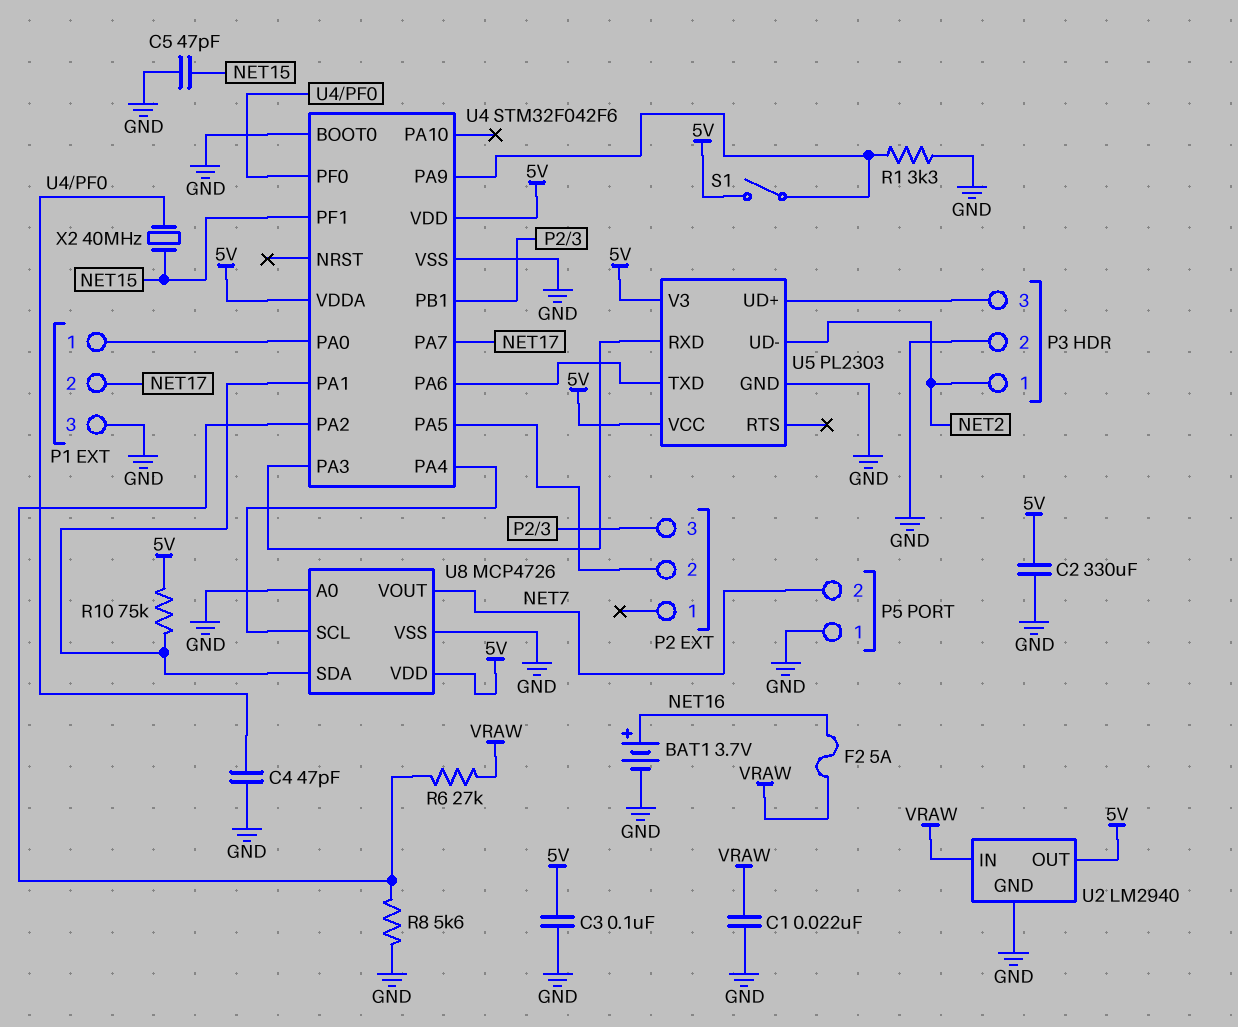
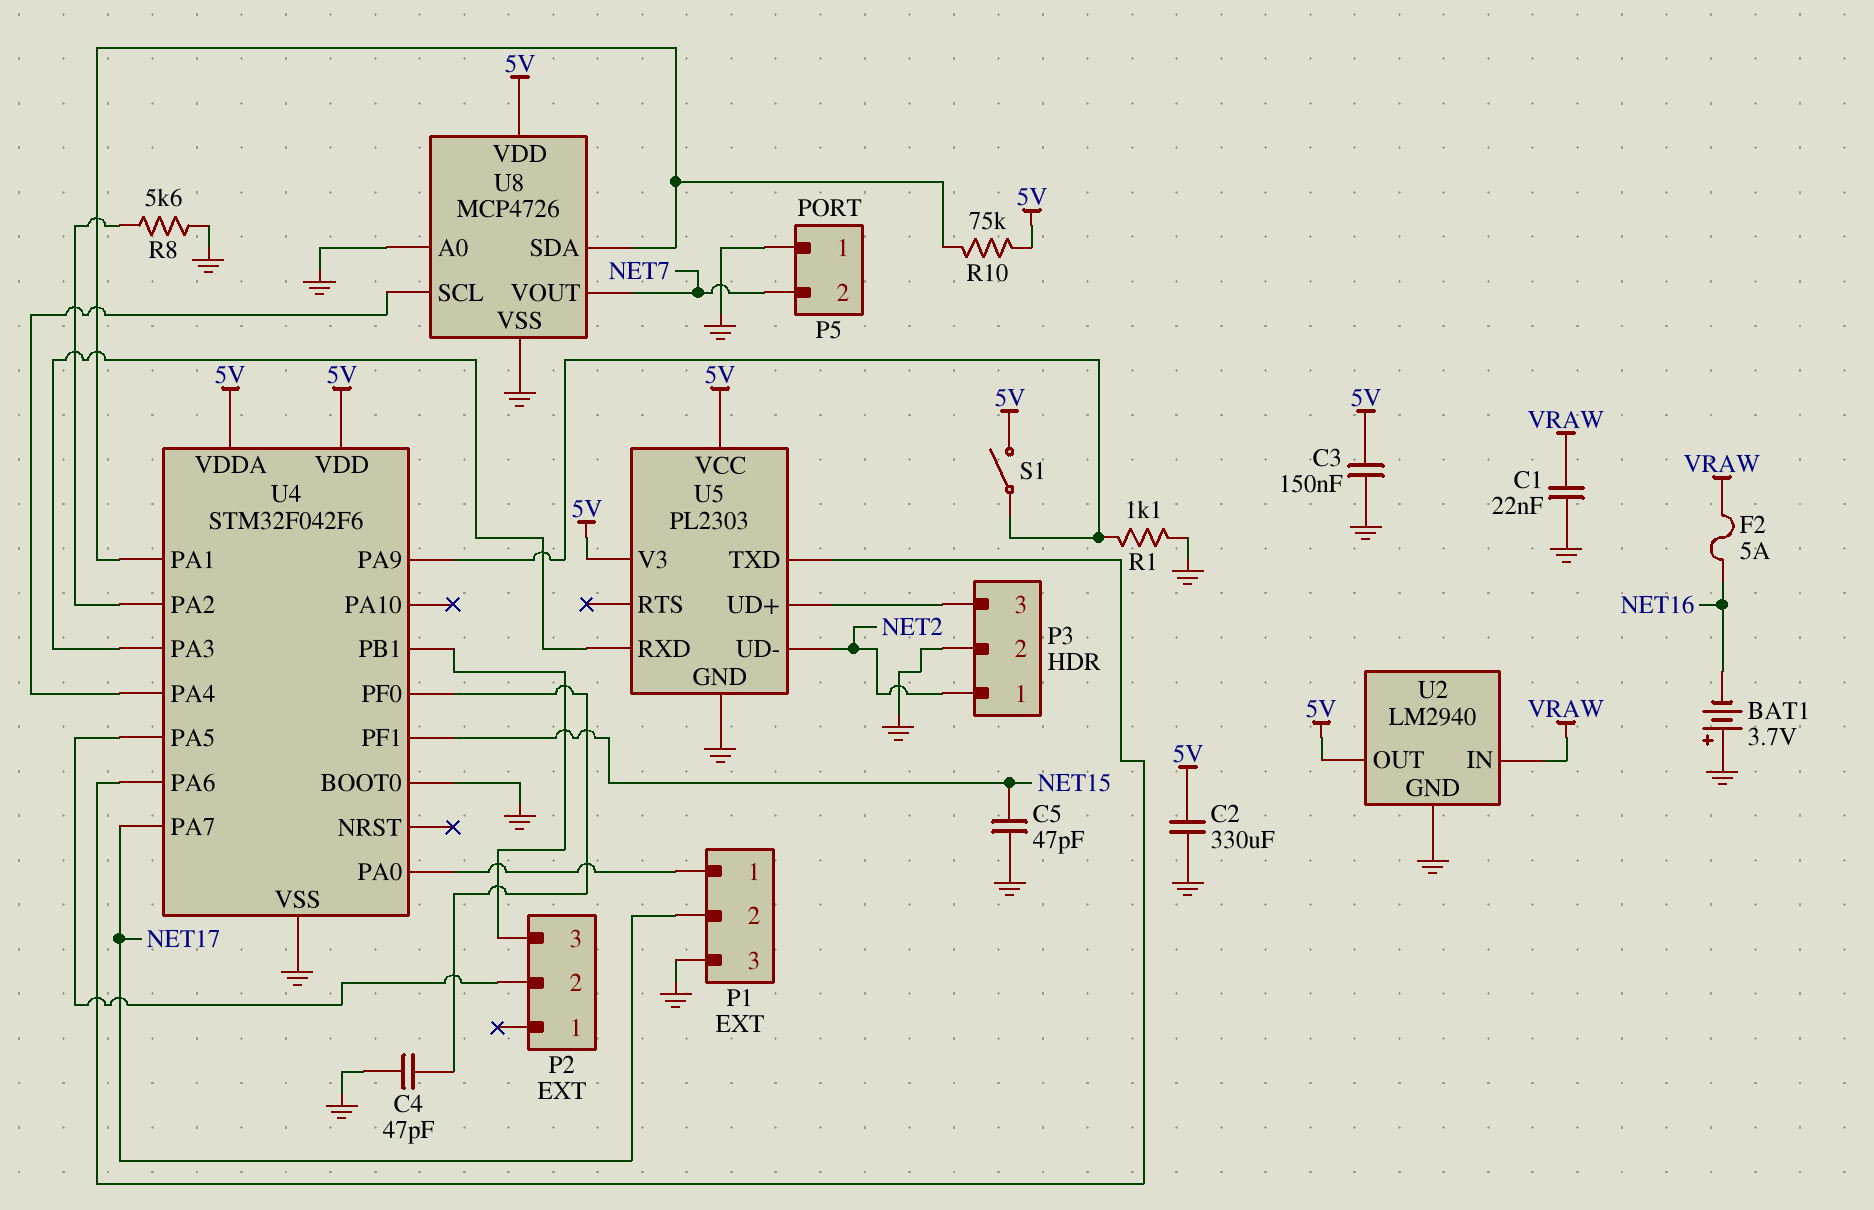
BAT1: 3.7V (plus NET16, minus GND) -> 3.7V (plus GND, minus NET16)
C3: 100nF (5V, GND) -> 150nF (5V, GND)
R1: 3.3k (GND, U4/PA9) -> 1.1k (GND, U4/PA9)
R6: 27k (U4/PA2, VRAW) -> none
X2: 40MHz (NET15, U4/PF0) -> none

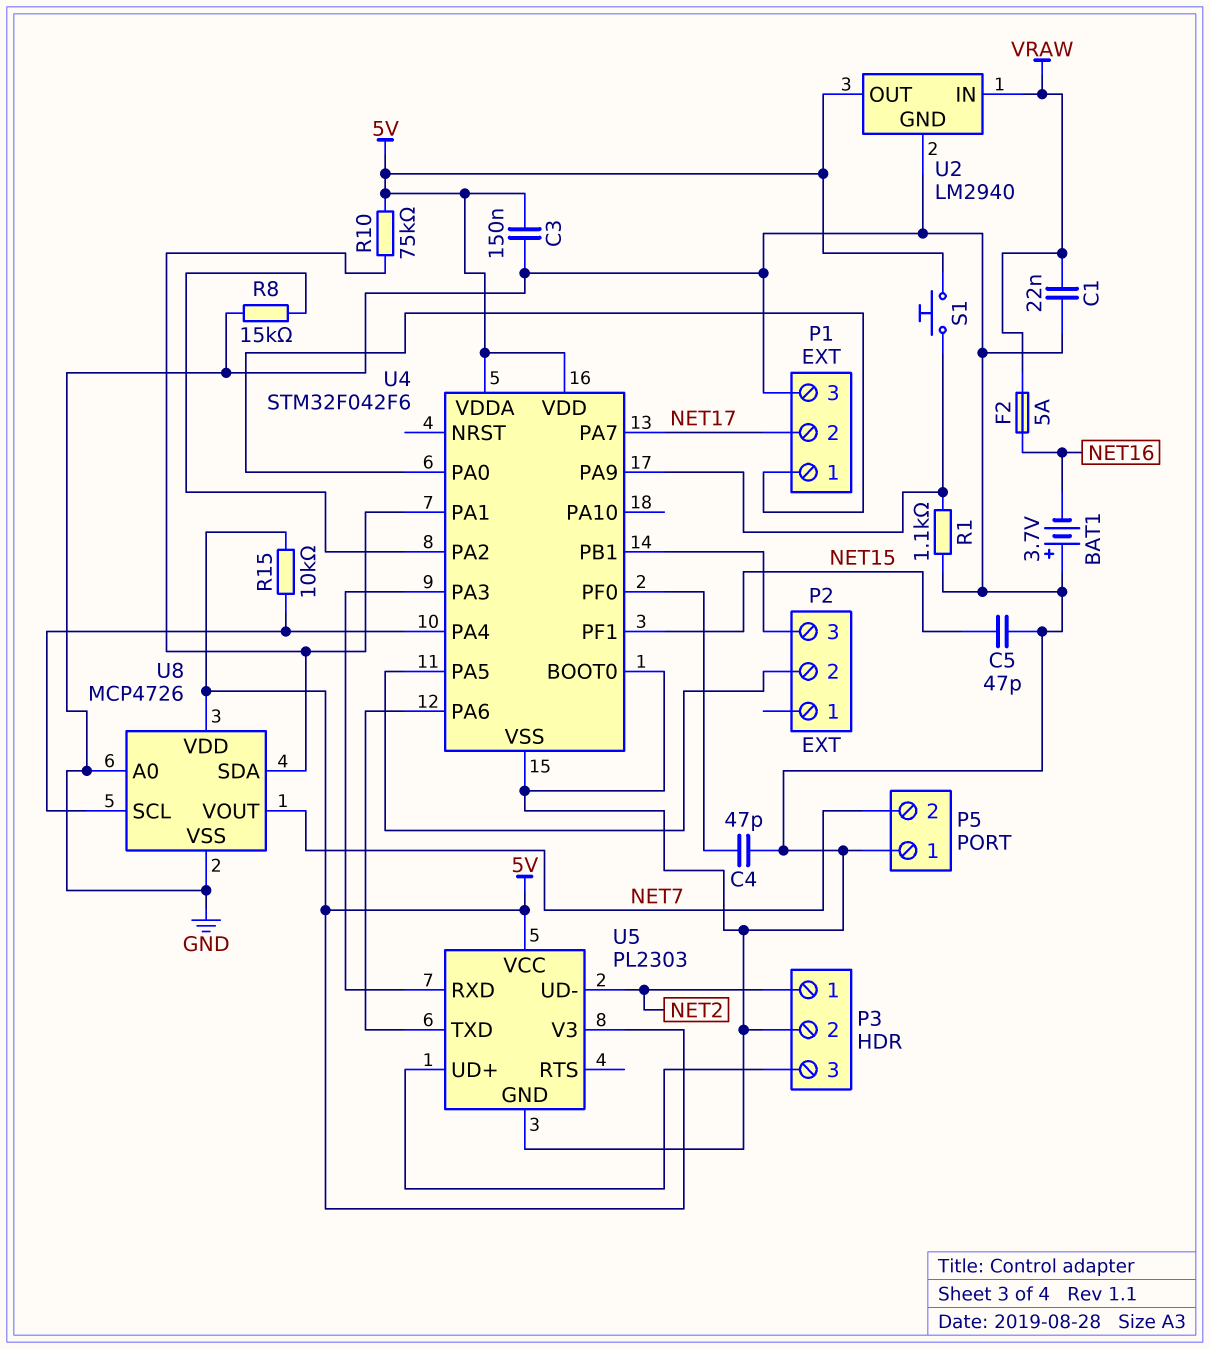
C2: 330uF (5V, GND) -> none
R8: 5.6k (GND, U4/PA2) -> 15k (GND, U4/PA2)
R15: none -> 10k (5V, U4/PA4)
S1: switch (5V, U4/PA9) -> button (5V, U4/PA9)

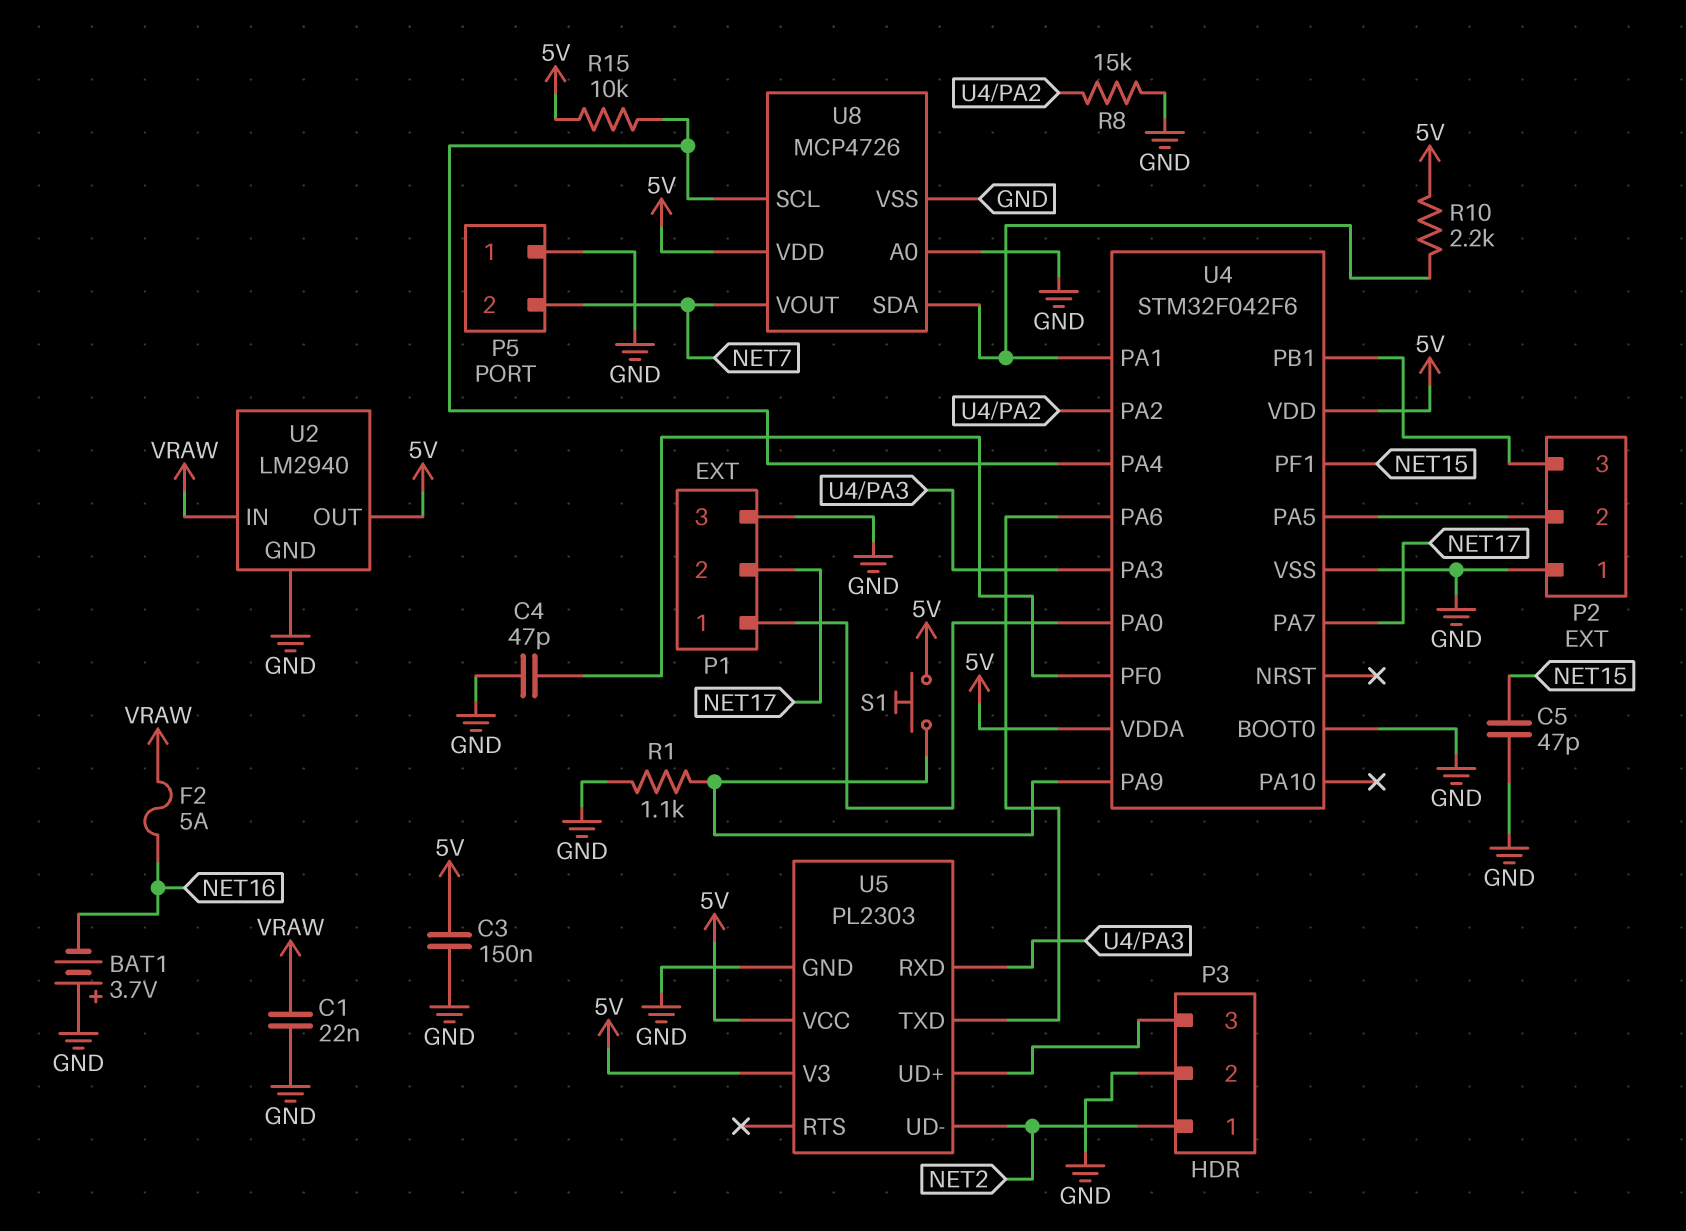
P2 pin 1: none -> GND
R10: 75k (5V, U4/PA1) -> 2.2k (5V, U4/PA1)

